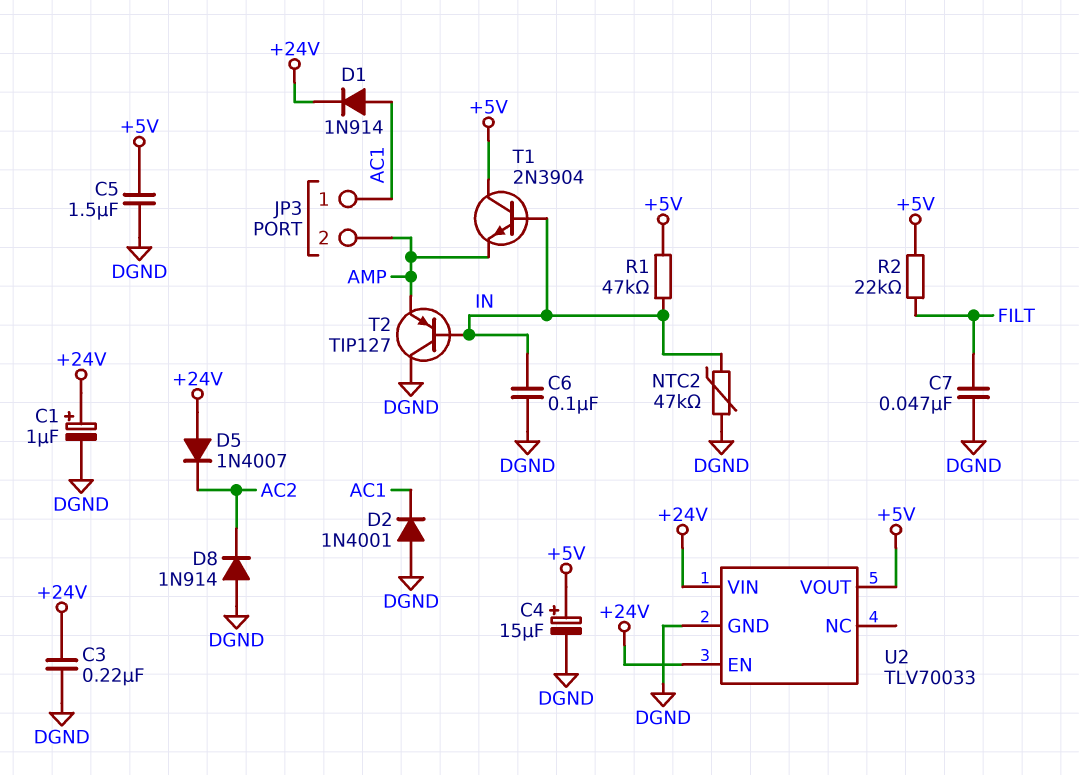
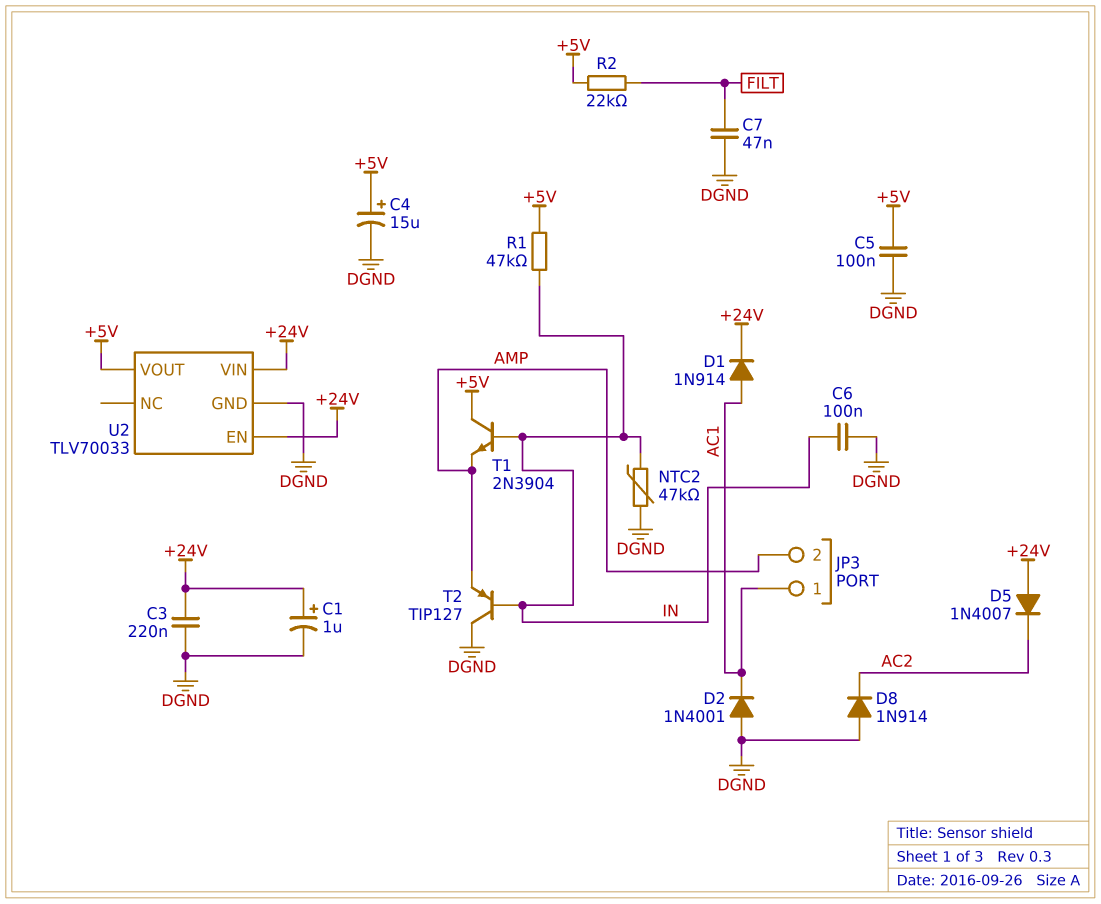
C5: 1.5uF (+5V, DGND) -> 100nF (+5V, DGND)

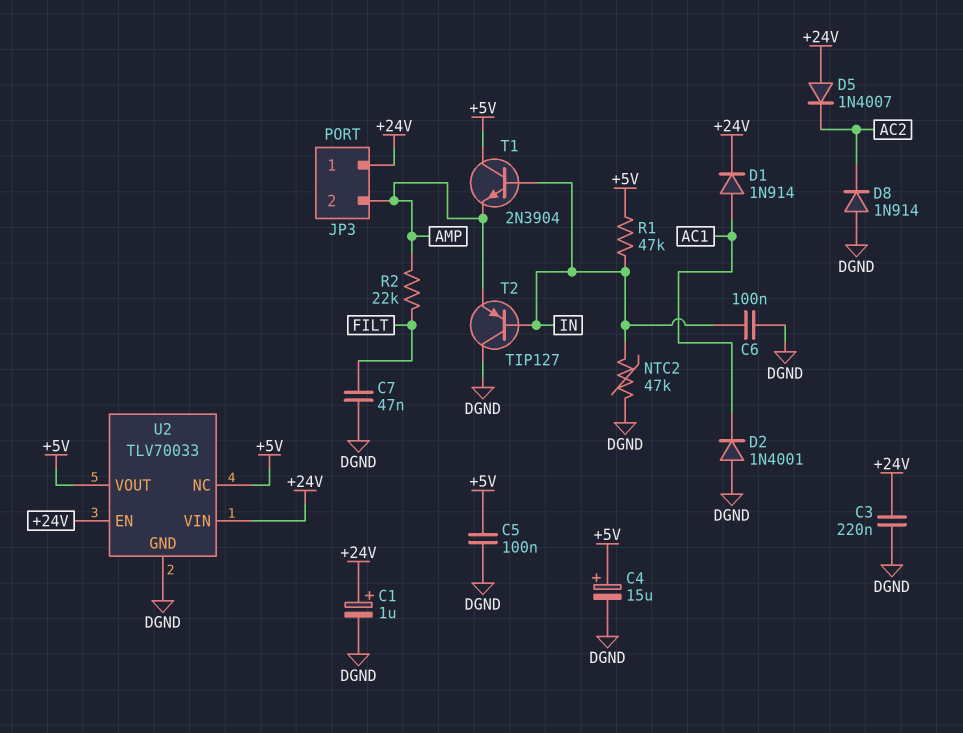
JP3 pin 1: AC1 -> +24V
R2: 22k (+5V, FILT) -> 22k (AMP, FILT)
U2 pin NC: none -> +5V

